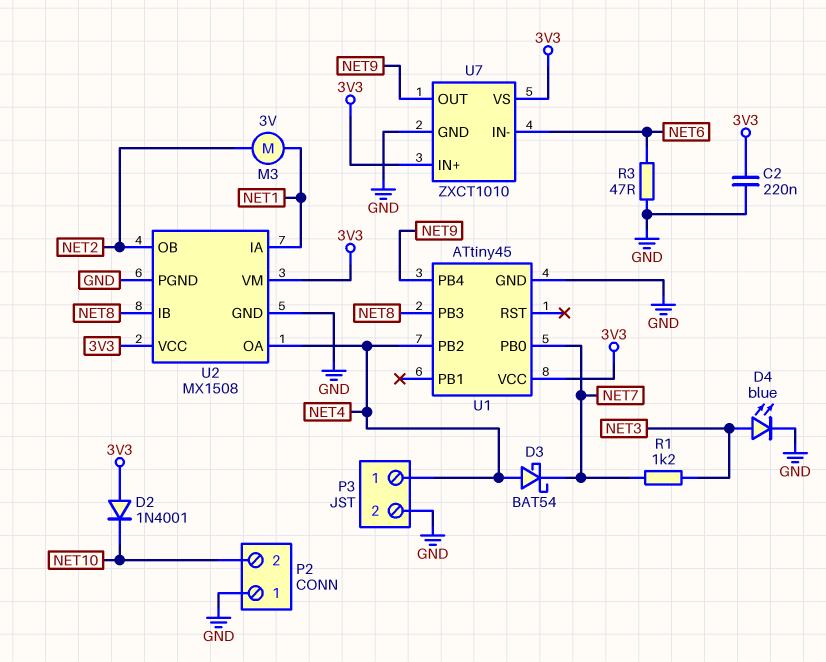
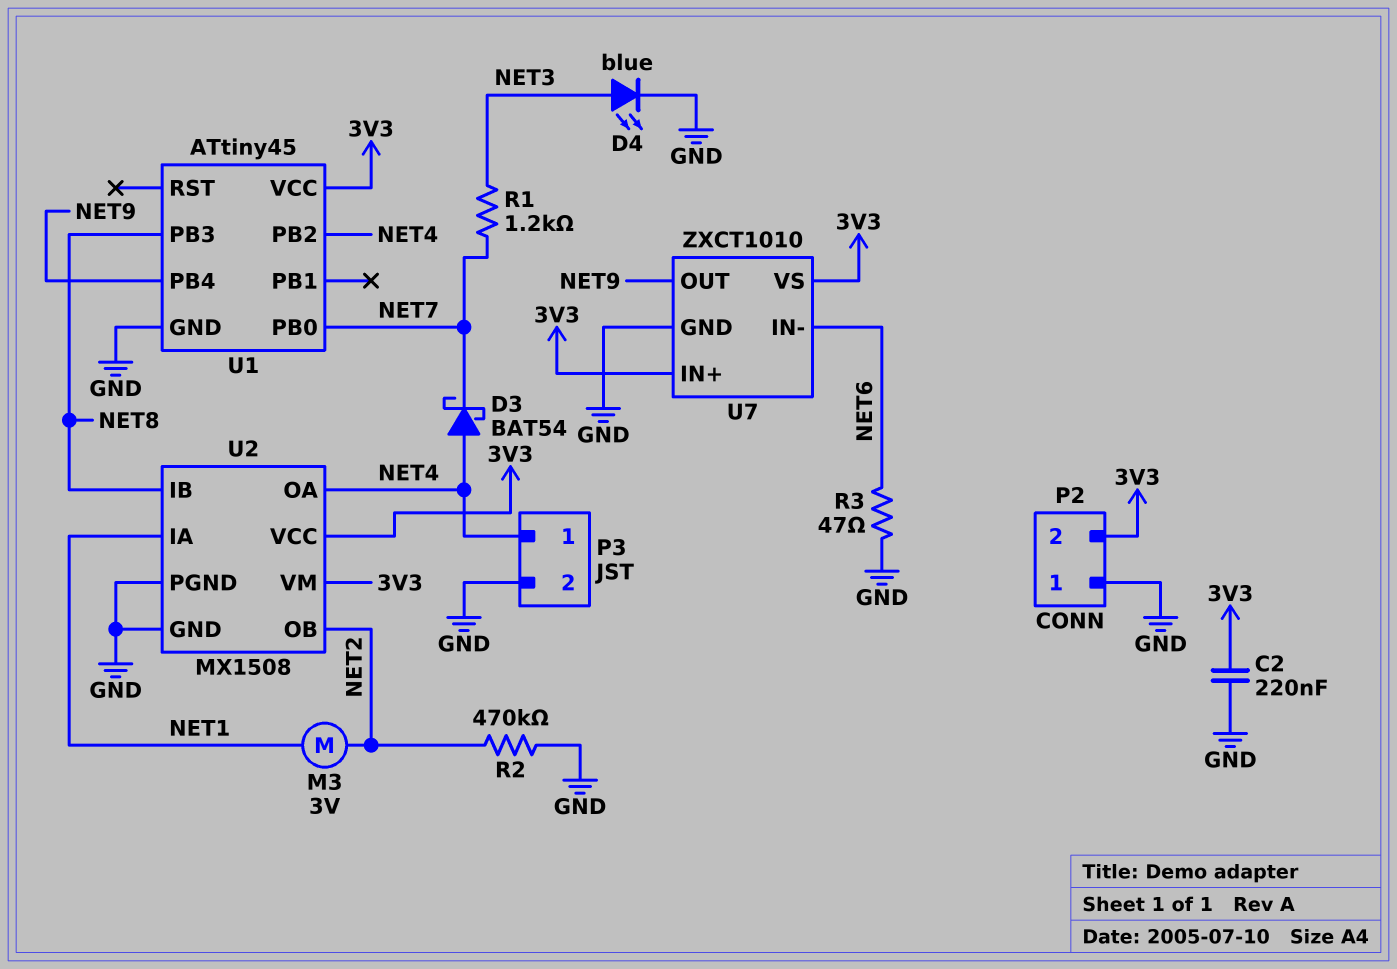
D2: diode 1N4001 (A 3V3, K NET10) -> none
P2 pin 2: NET10 -> 3V3
R2: none -> 470k (GND, NET2)

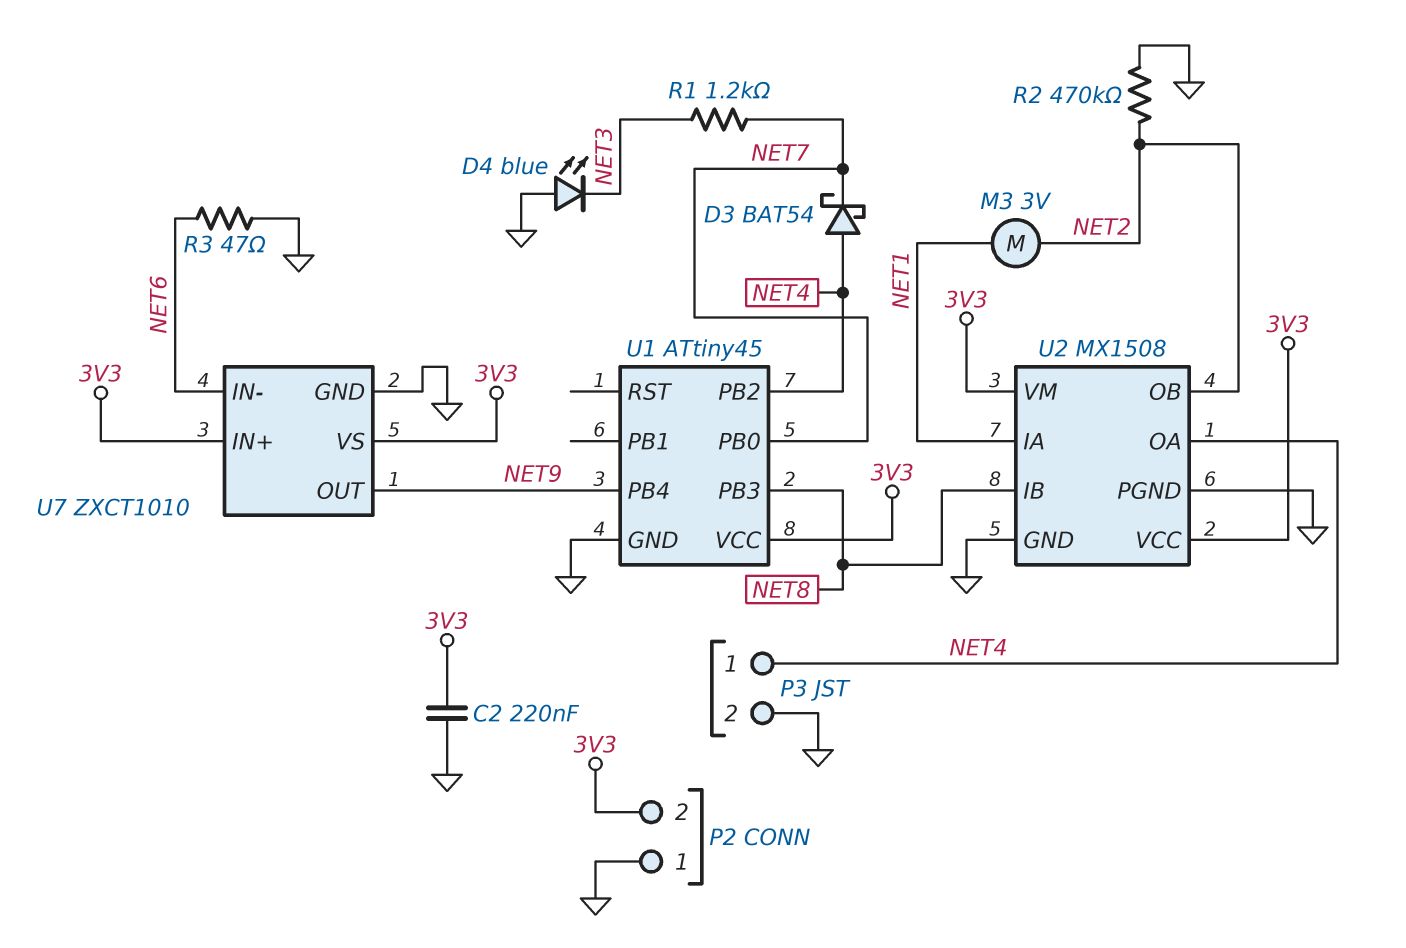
D4: LED blue (A NET3, K GND) -> LED blue (A GND, K NET3)

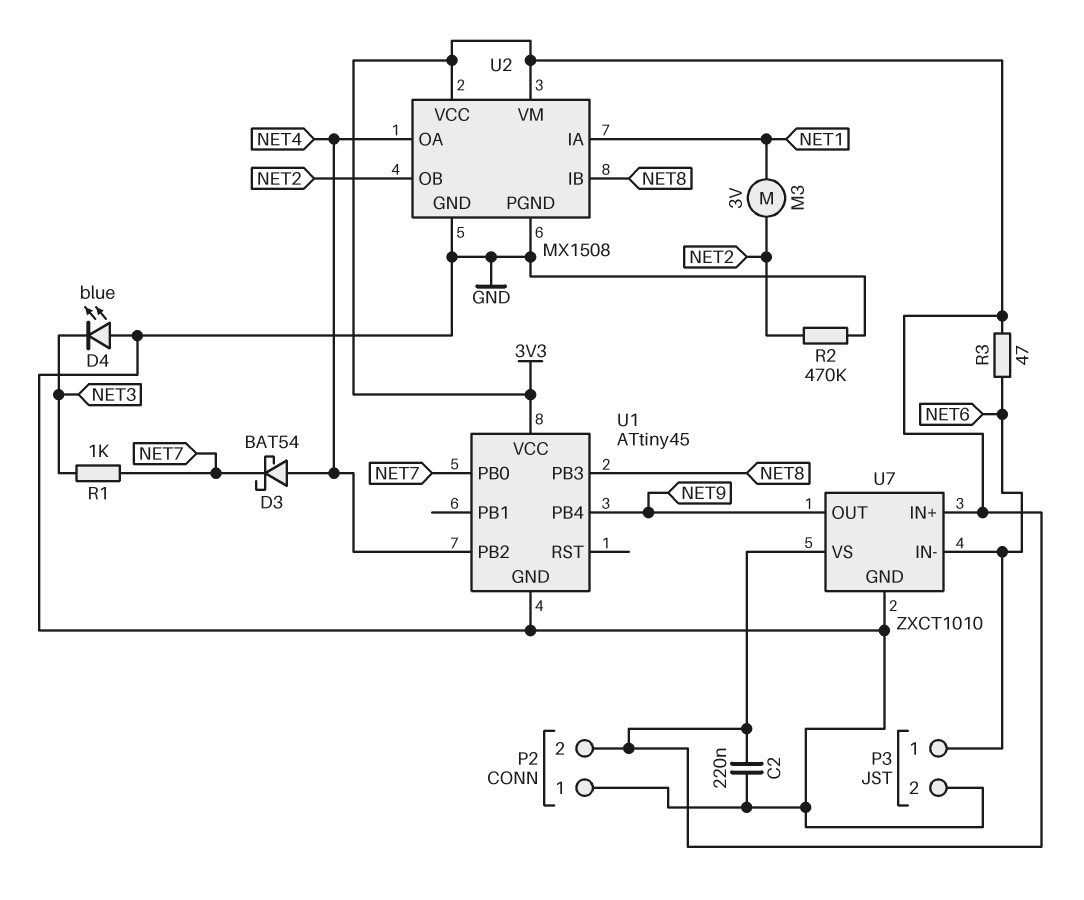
P3 pin 1: NET4 -> NET6
R1: 1.2k (NET3, NET7) -> 1k (NET3, NET7)
R3: 47 (GND, NET6) -> 47 (3V3, NET6)

